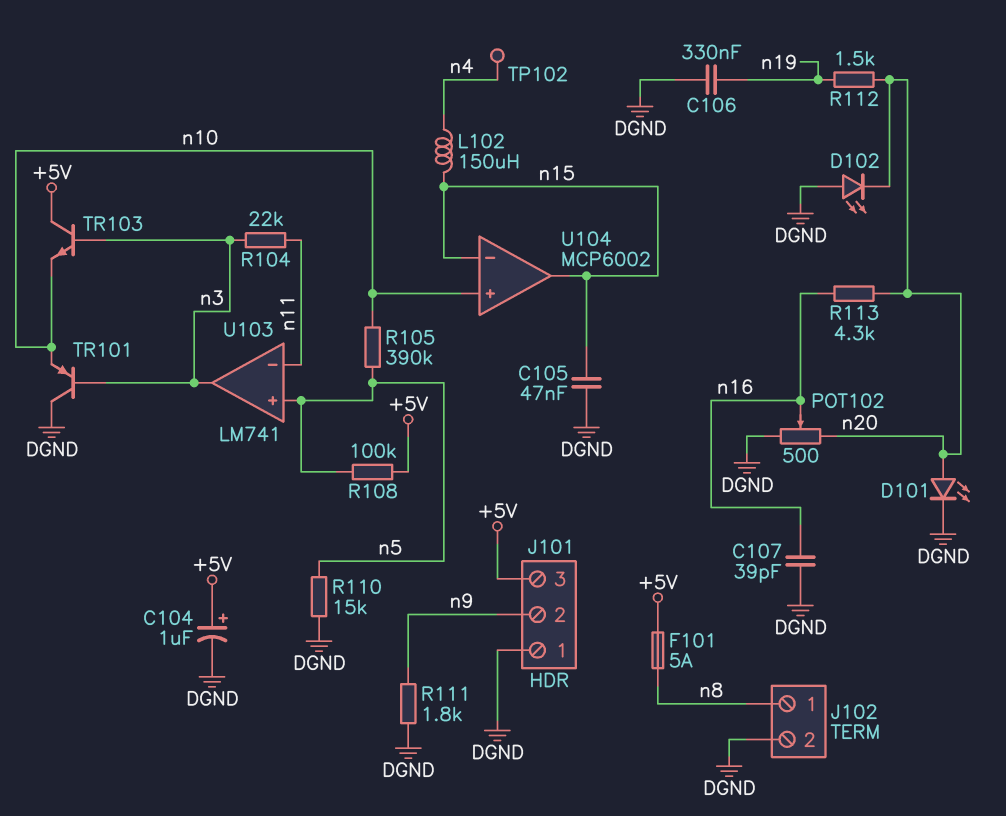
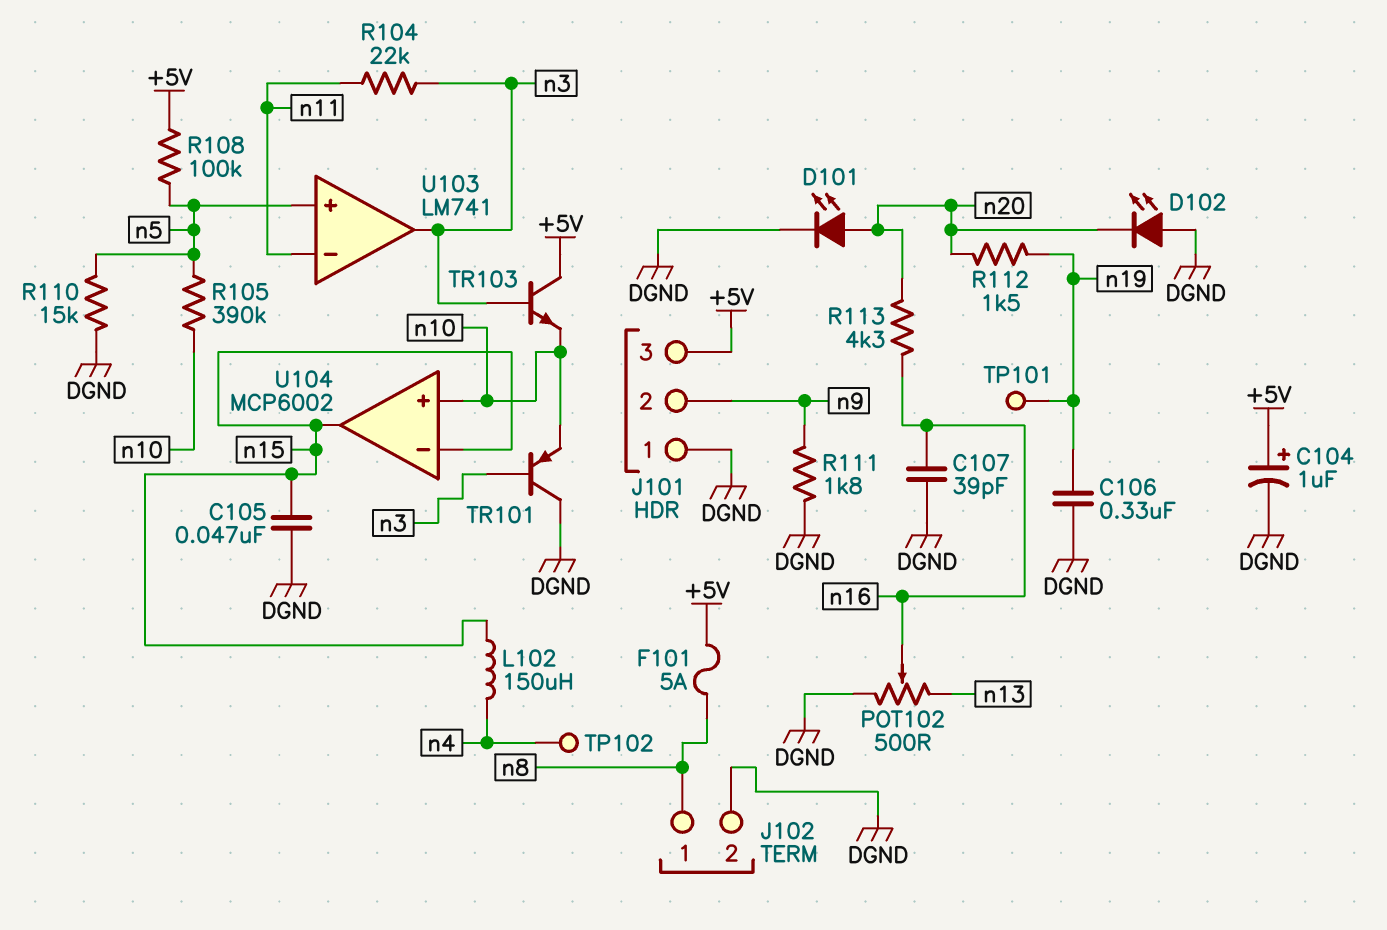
POT102: 500 (DGND, n20, wiper n16) -> 500 (DGND, n13, wiper n16)
TP101: none -> test point (n19)

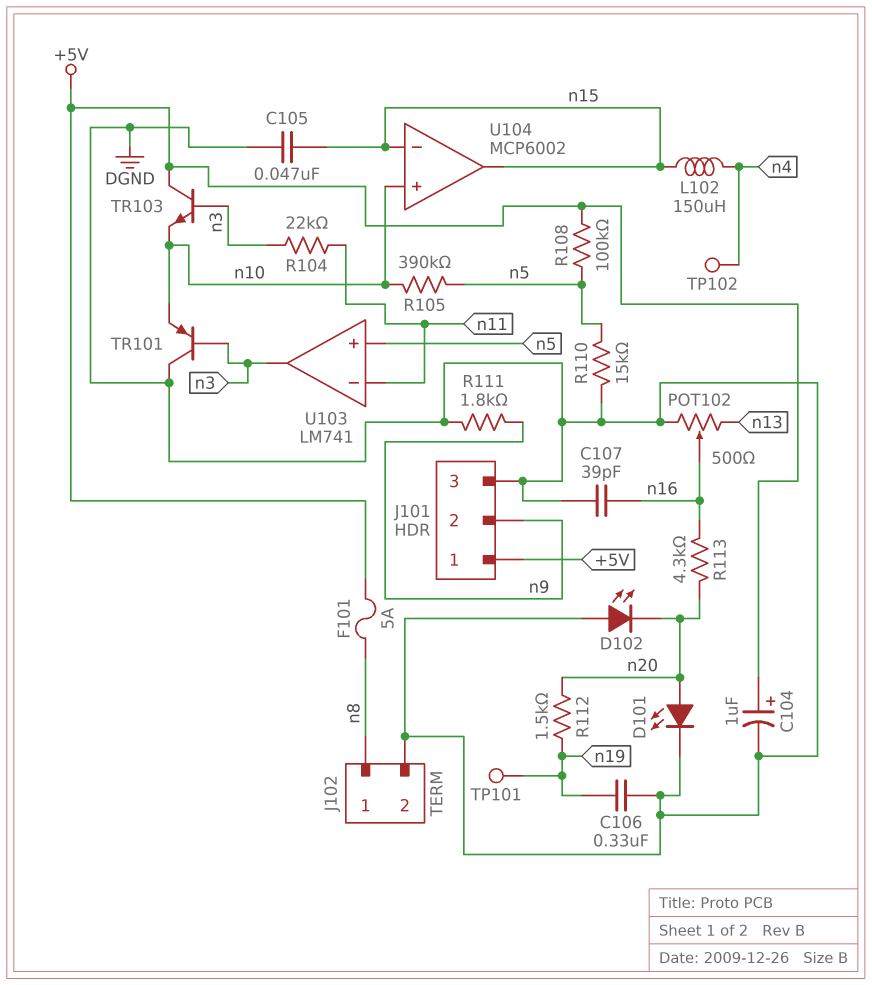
J101 pin 1: DGND -> +5V
J101 pin 3: +5V -> DGND

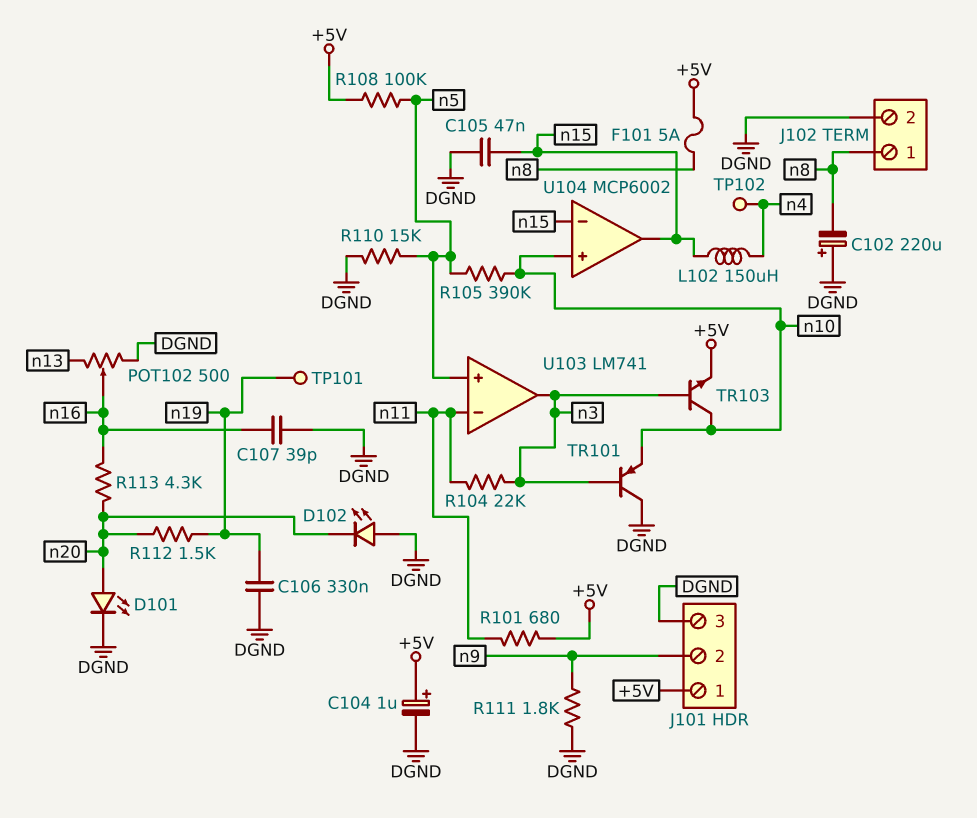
C102: none -> 220uF (plus DGND, minus n8)
R101: none -> 680 (+5V, n11)
TR103: NPN (B n3, C +5V, E n10) -> NPN (B n3, C n10, E +5V)

